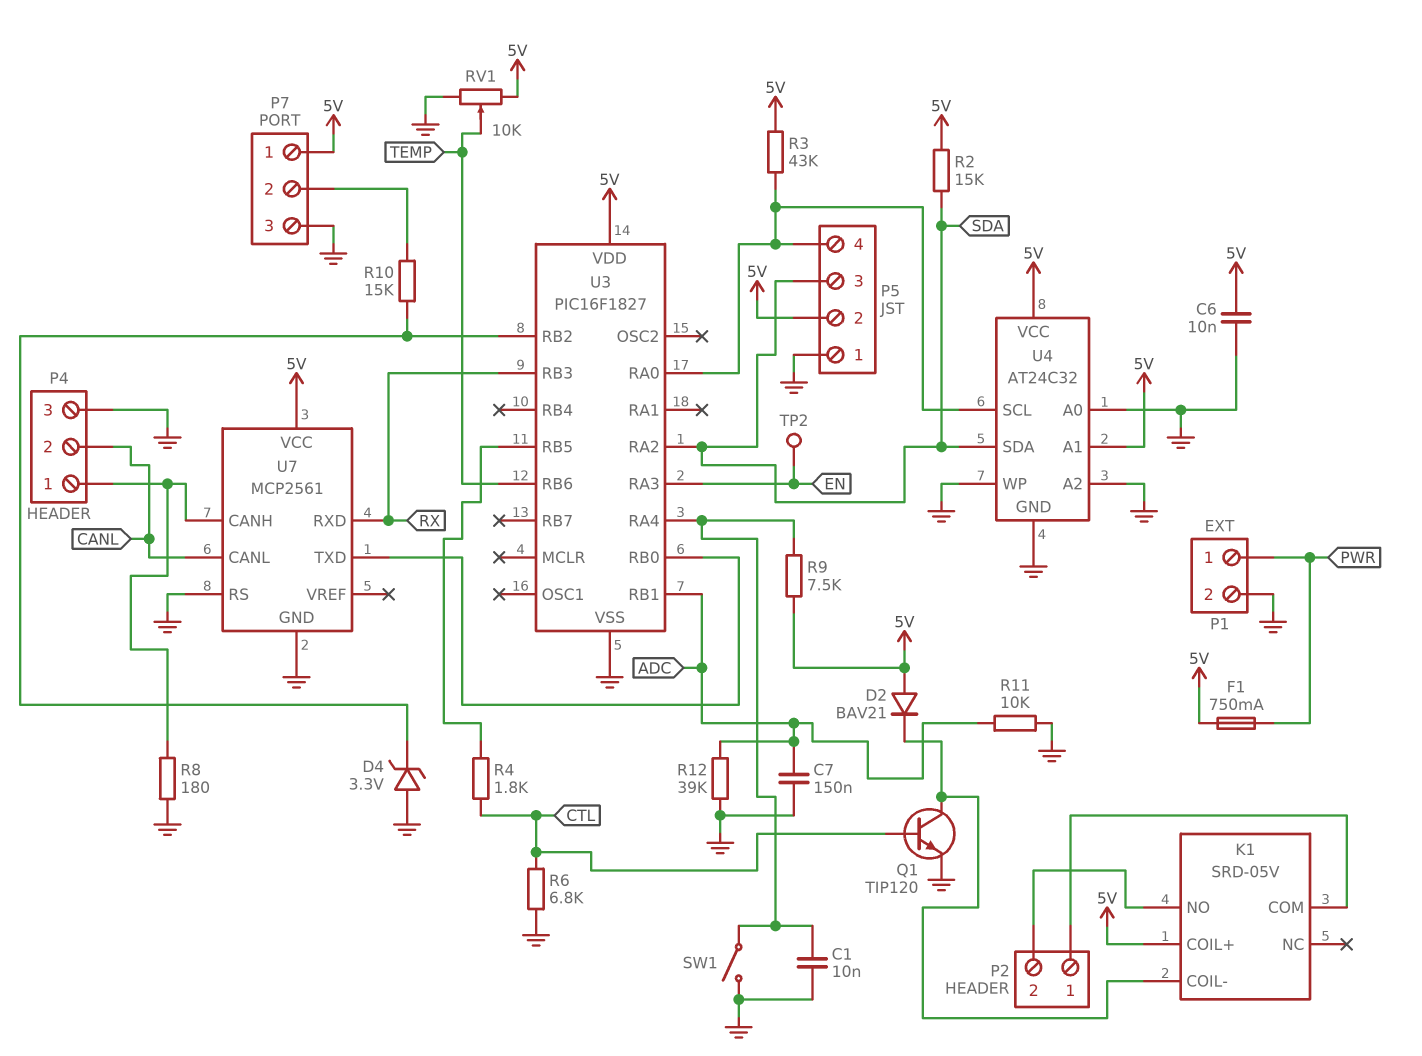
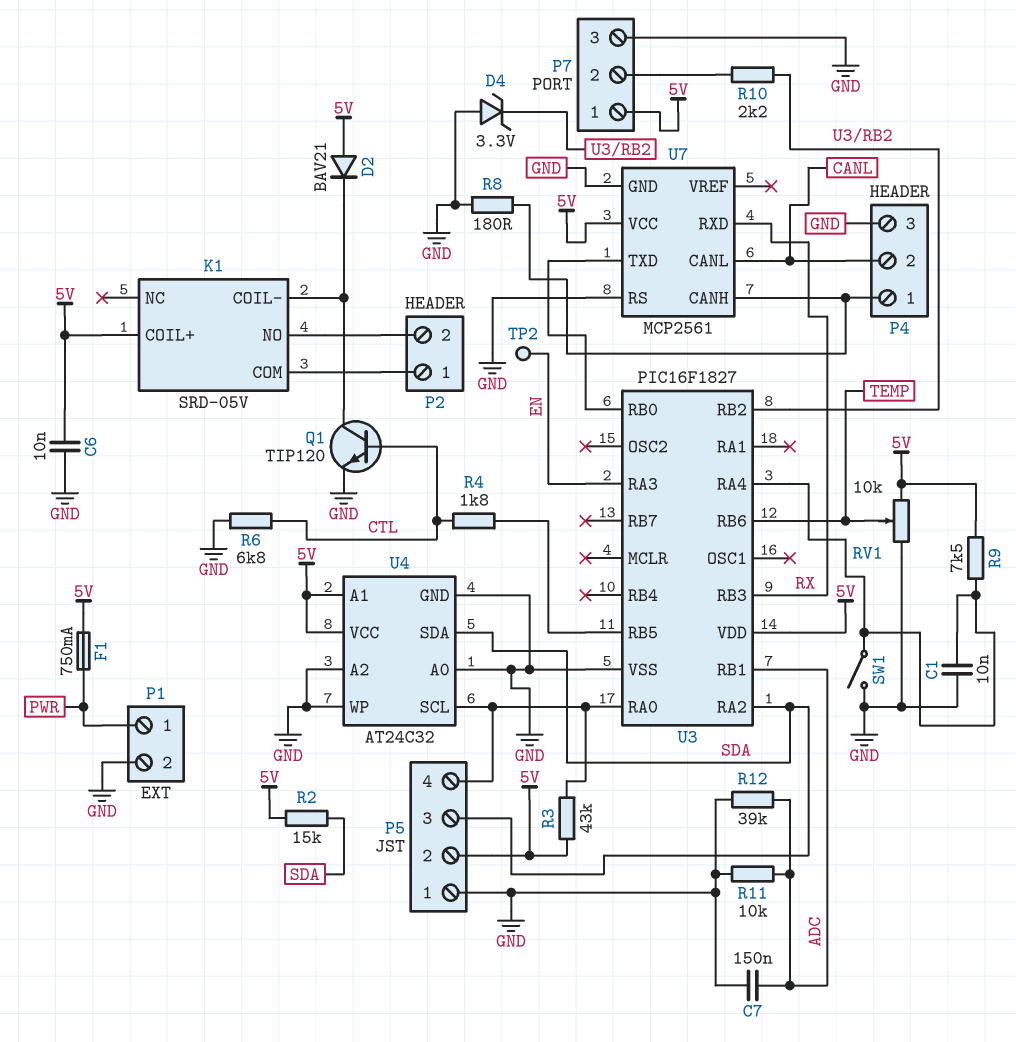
R10: 15k (P7/2, U3/RB2) -> 2.2k (P7/2, U3/RB2)

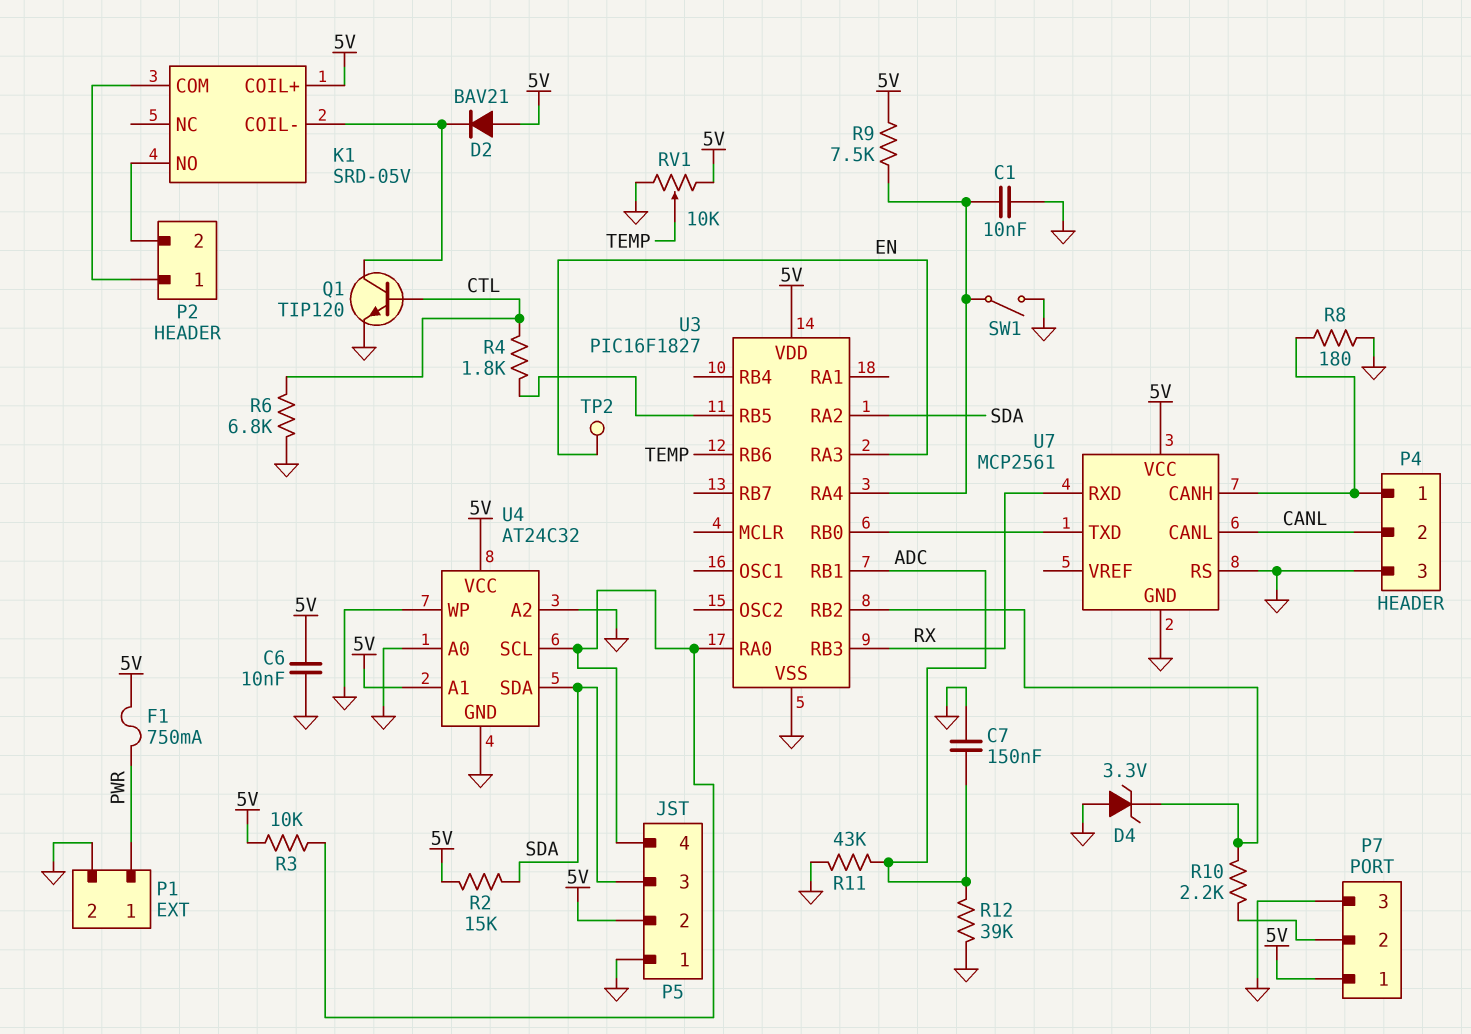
R3: 43k (5V, P5/4) -> 10k (5V, P5/4)
R11: 10k (ADC, GND) -> 43k (ADC, GND)

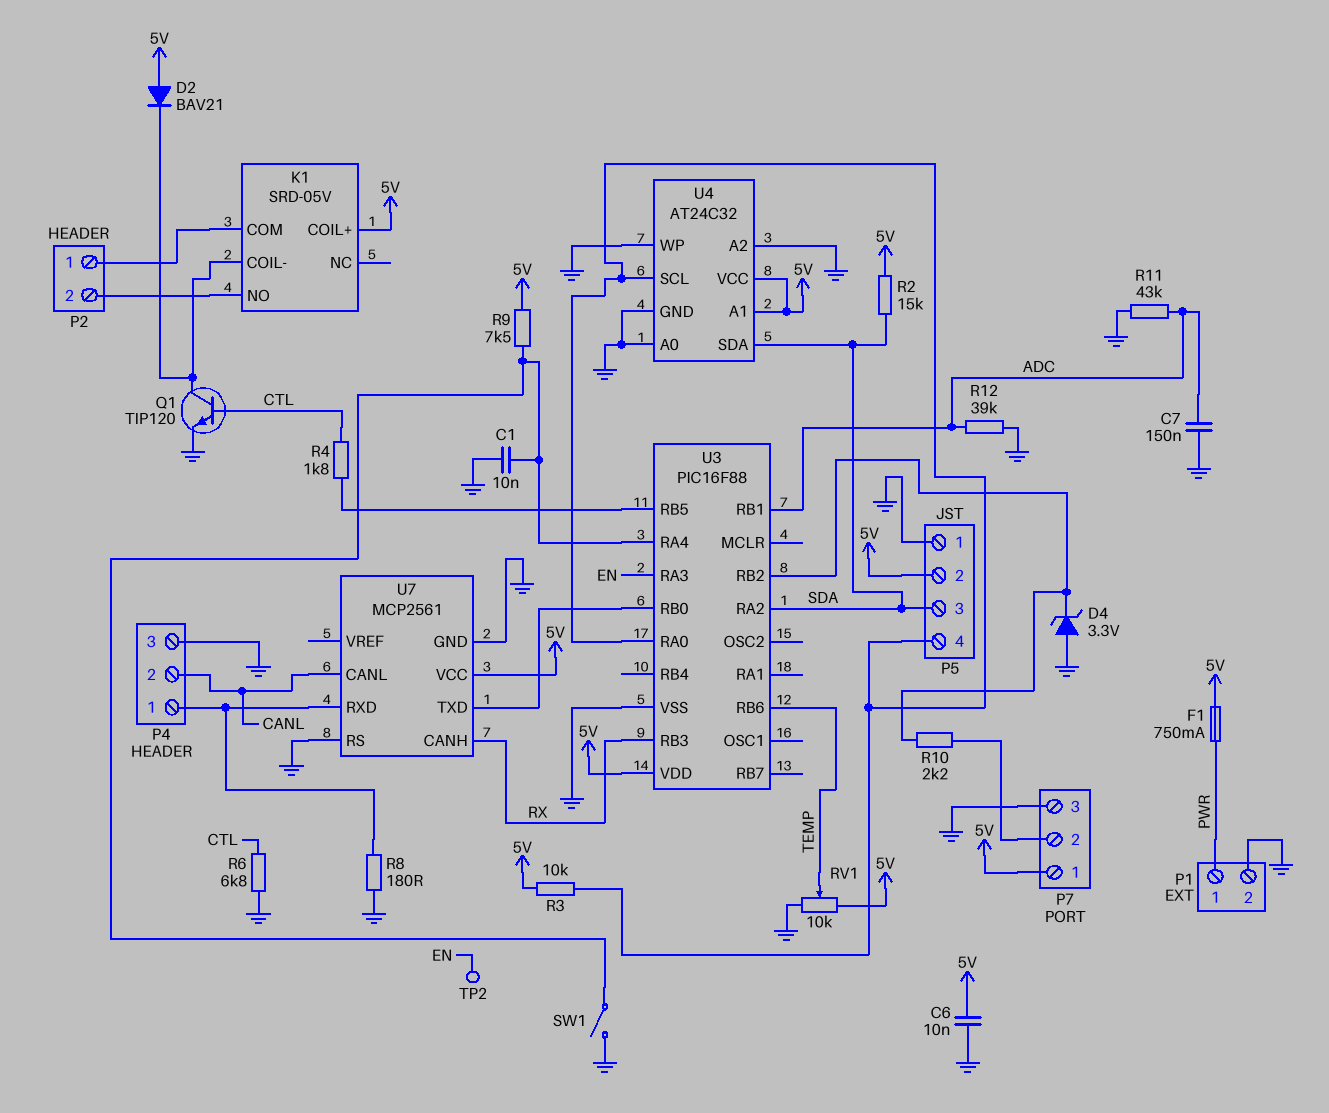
U3: PIC16F1827 -> PIC16F88
U7 pin CANH: P4/1 -> RX
U7 pin RXD: RX -> P4/1

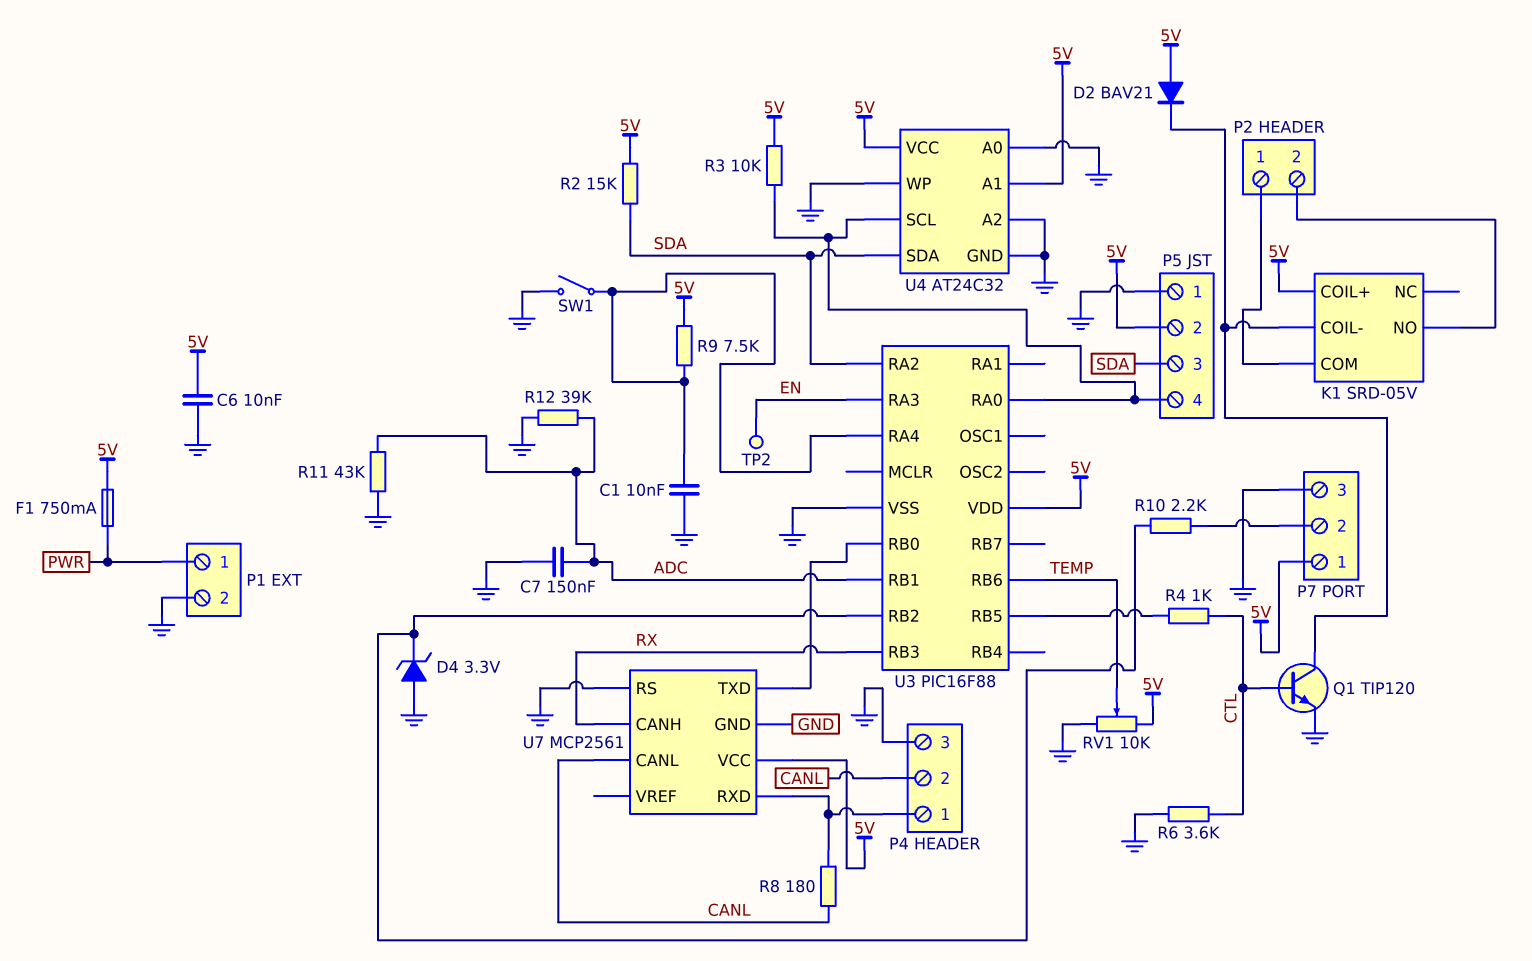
R4: 1.8k (CTL, U3/RB5) -> 1k (CTL, U3/RB5)
R6: 6.8k (CTL, GND) -> 3.6k (CTL, GND)
R8: 180 (GND, P4/1) -> 180 (CANL, P4/1)

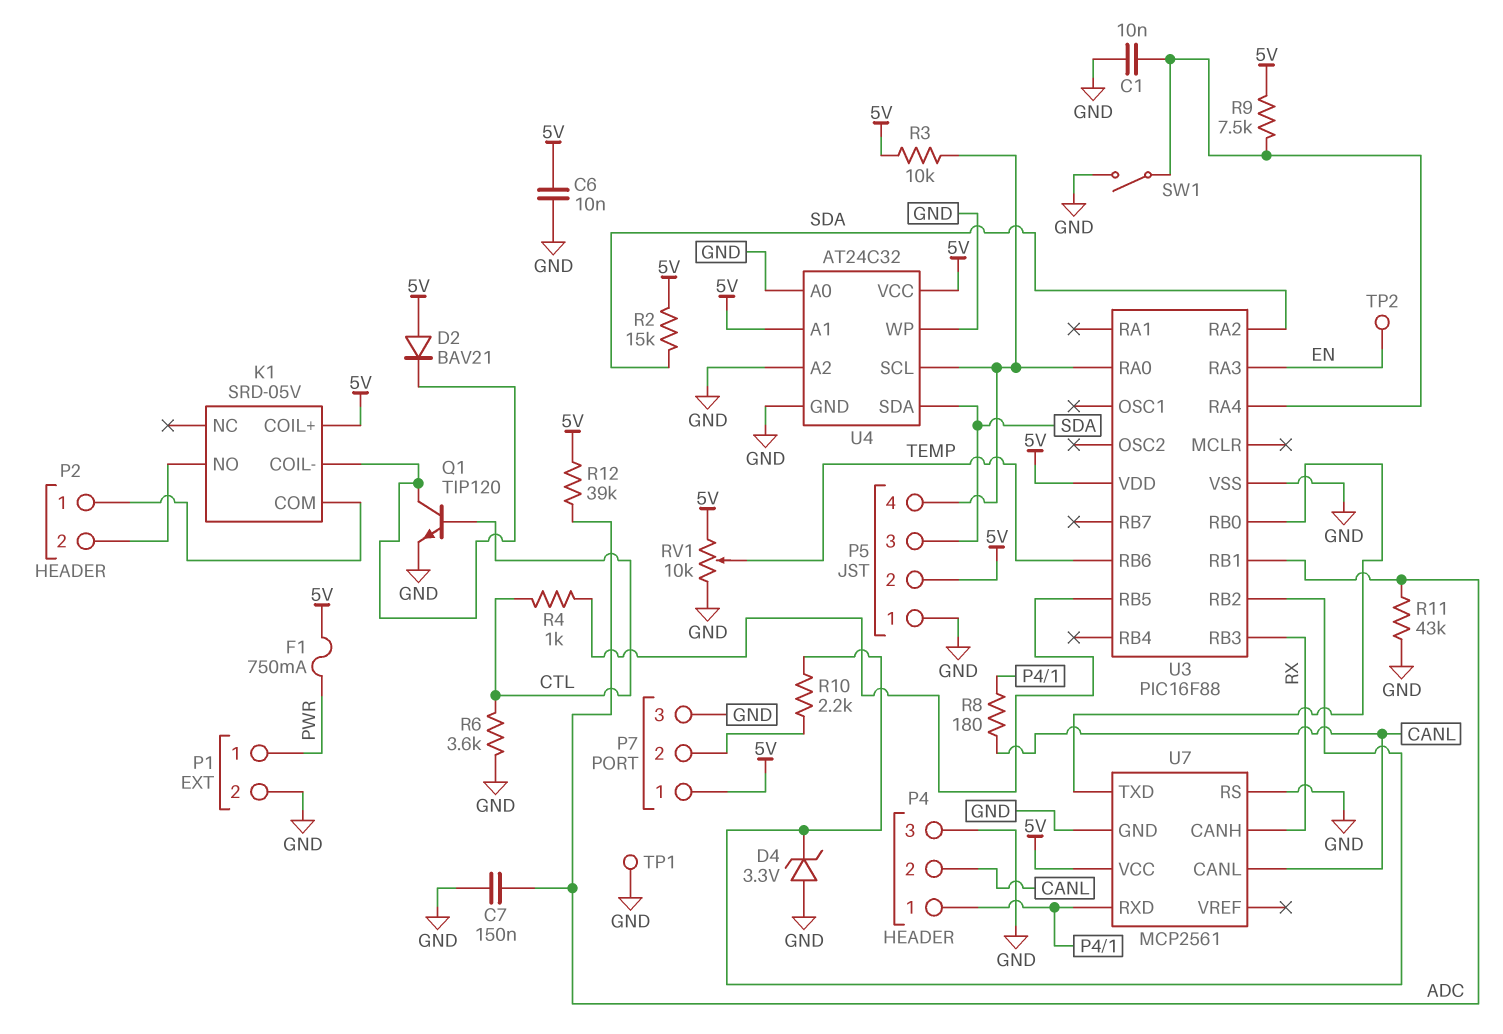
R12: 39k (ADC, GND) -> 39k (5V, ADC)
TP1: none -> test point (GND)

